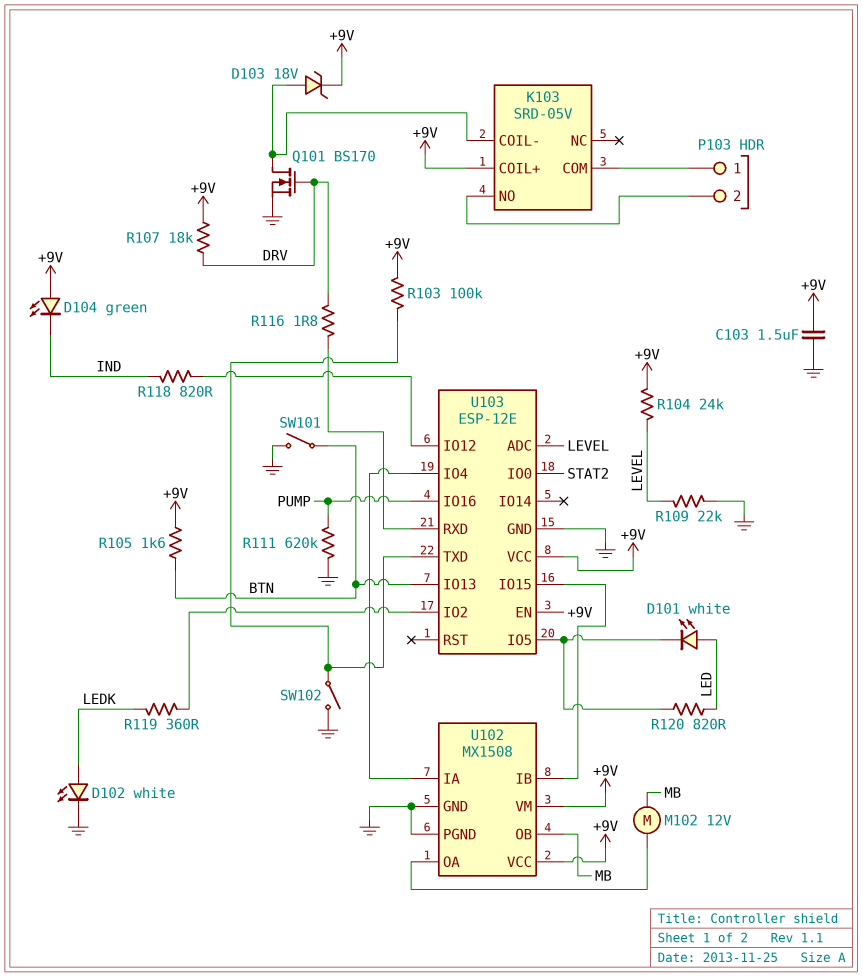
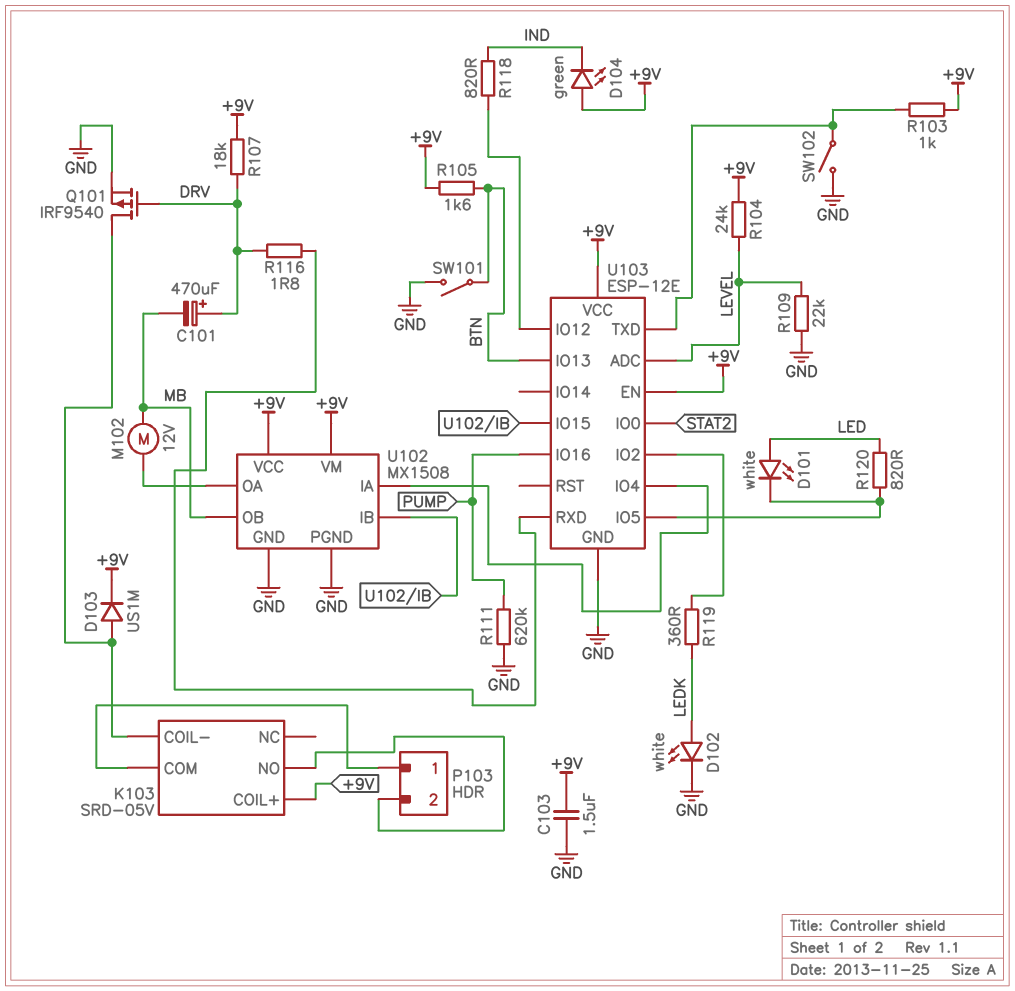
C101: none -> 470uF (plus DRV, minus MB)
D103: zener 18V (A K103/COIL-, K +9V) -> diode US1M (A K103/COIL-, K +9V)
Q101: NMOS BS170 (G DRV, D K103/COIL-, S GND) -> PMOS IRF9540 (G DRV, D K103/COIL-, S GND)
R103: 100k (+9V, U103/TXD) -> 1k (+9V, U103/TXD)

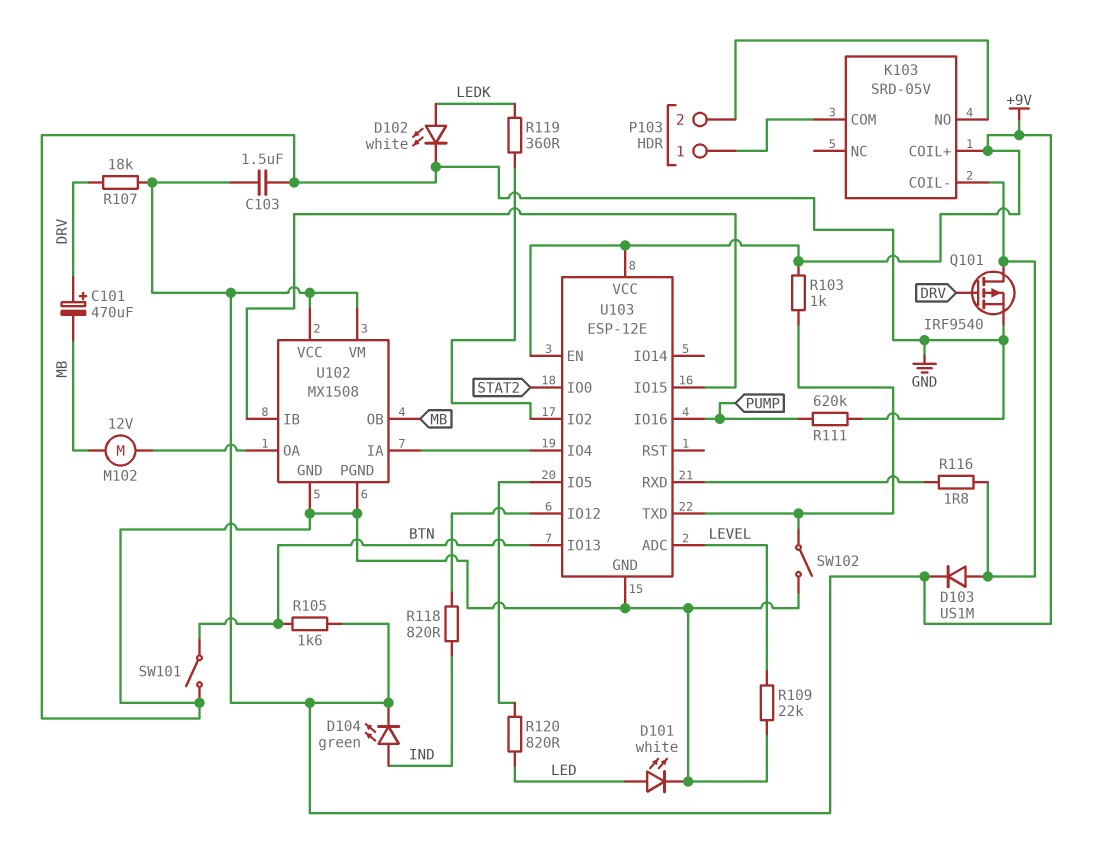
D101: LED white (A LED, K U103/IO5) -> LED white (A LED, K GND)
D104: LED green (A +9V, K IND) -> LED green (A IND, K +9V)
R104: 24k (+9V, LEVEL) -> none
R116: 1.8 (DRV, U103/RXD) -> 1.8 (K103/COIL-, U103/RXD)

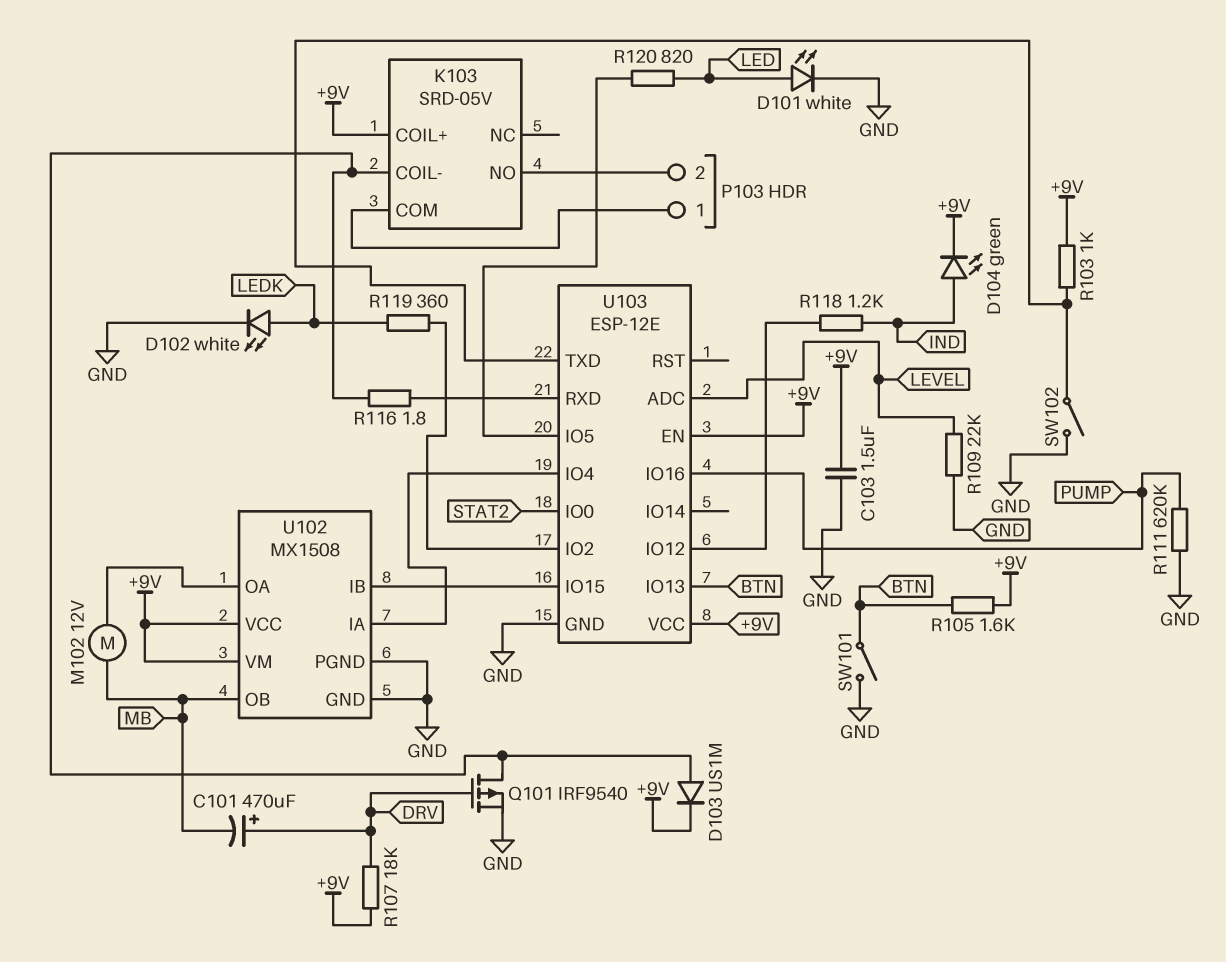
R118: 820 (IND, U103/IO12) -> 1.2k (IND, U103/IO12)

